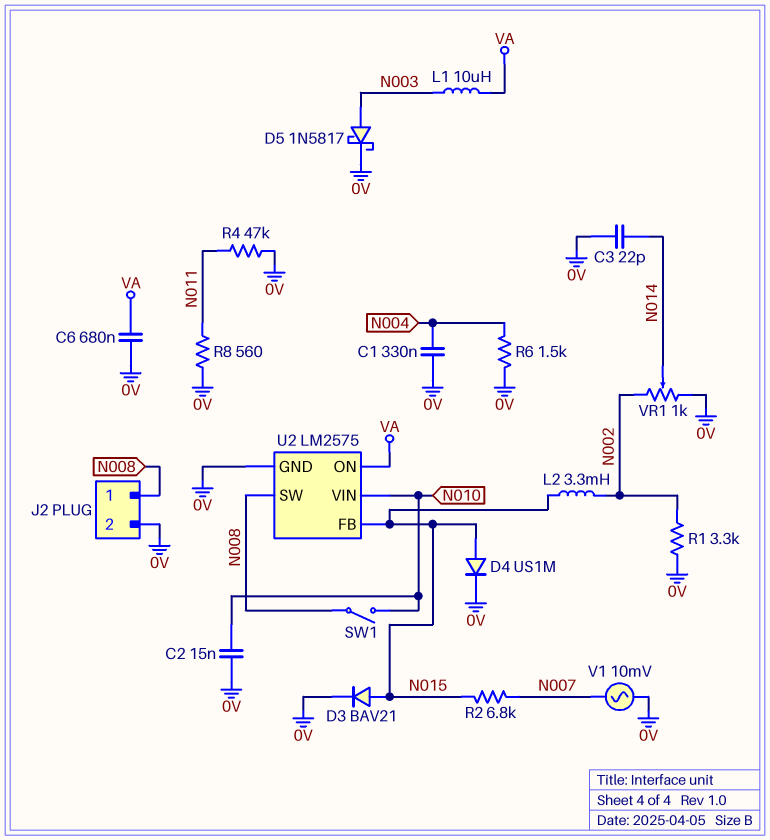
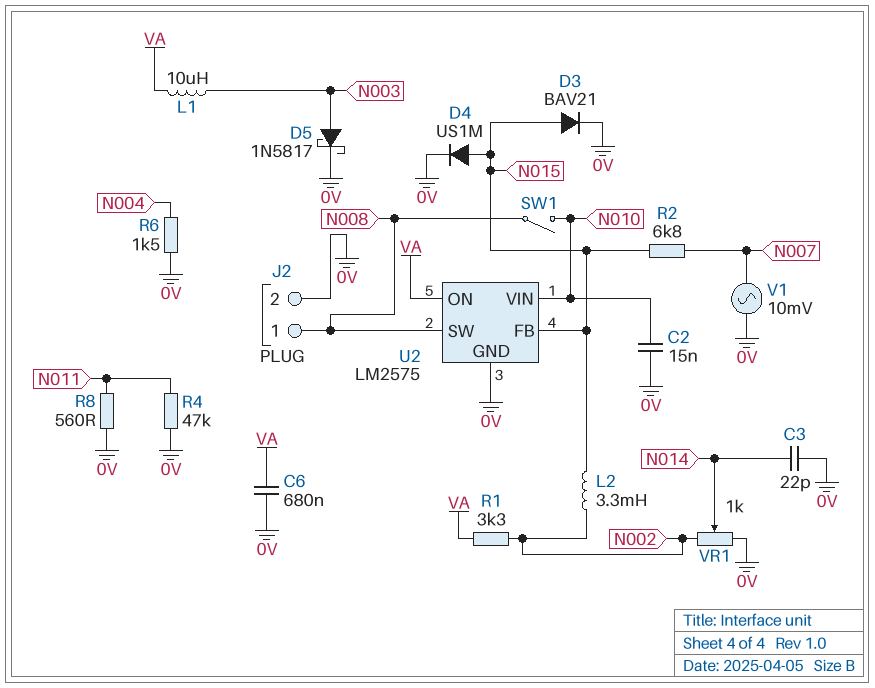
C1: 330nF (0V, N004) -> none
R1: 3.3k (0V, N002) -> 3.3k (N002, VA)

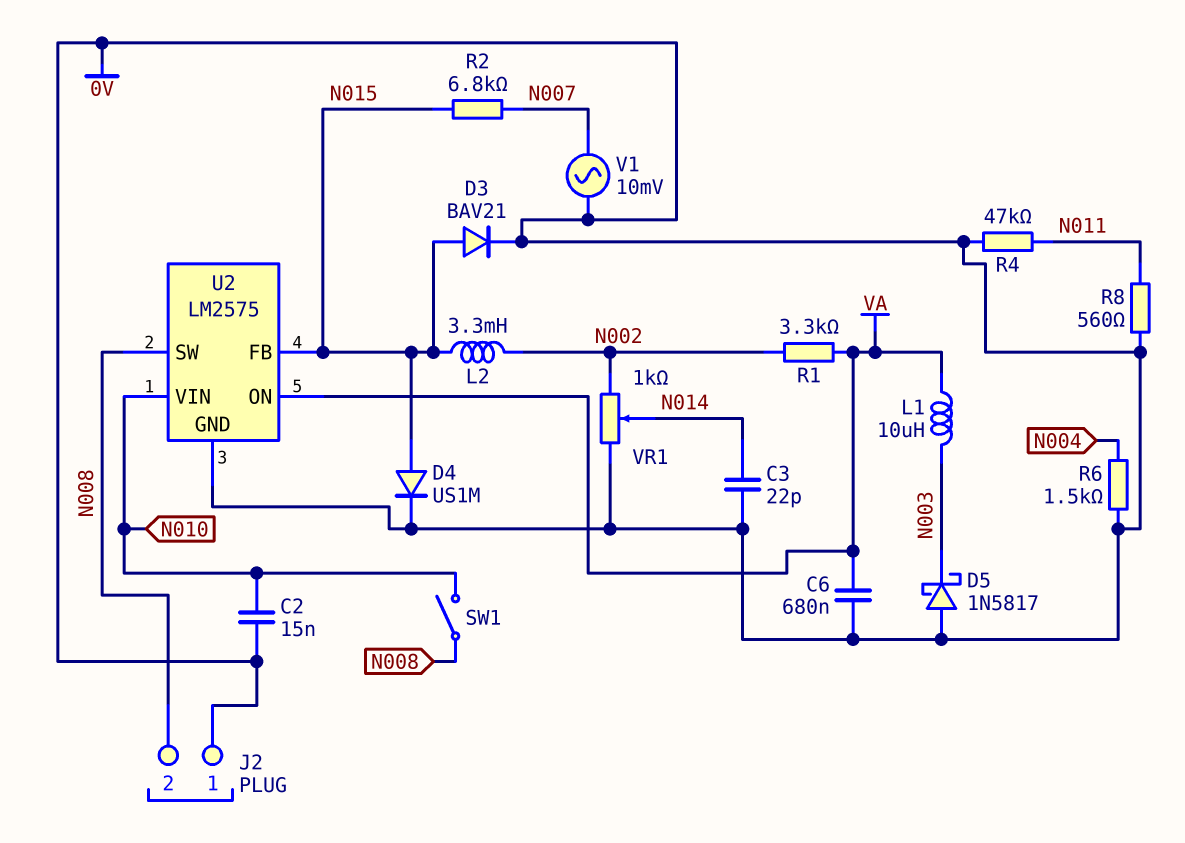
D5: schottky 1N5817 (A N003, K 0V) -> schottky 1N5817 (A 0V, K N003)
J2 pin 1: N008 -> 0V
J2 pin 2: 0V -> N008

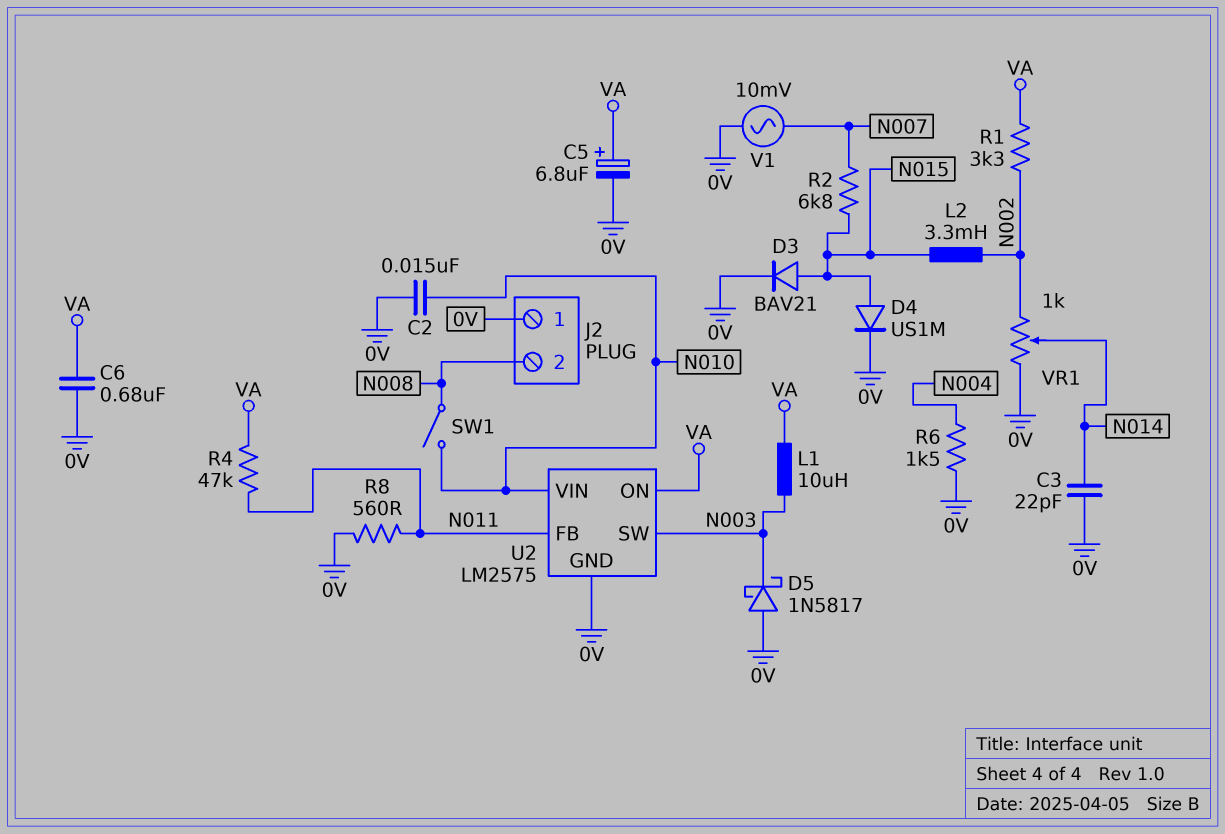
C5: none -> 6.8uF (plus VA, minus 0V)
R4: 47k (0V, N011) -> 47k (N011, VA)
U2 pin FB: N015 -> N011
U2 pin SW: N008 -> N003

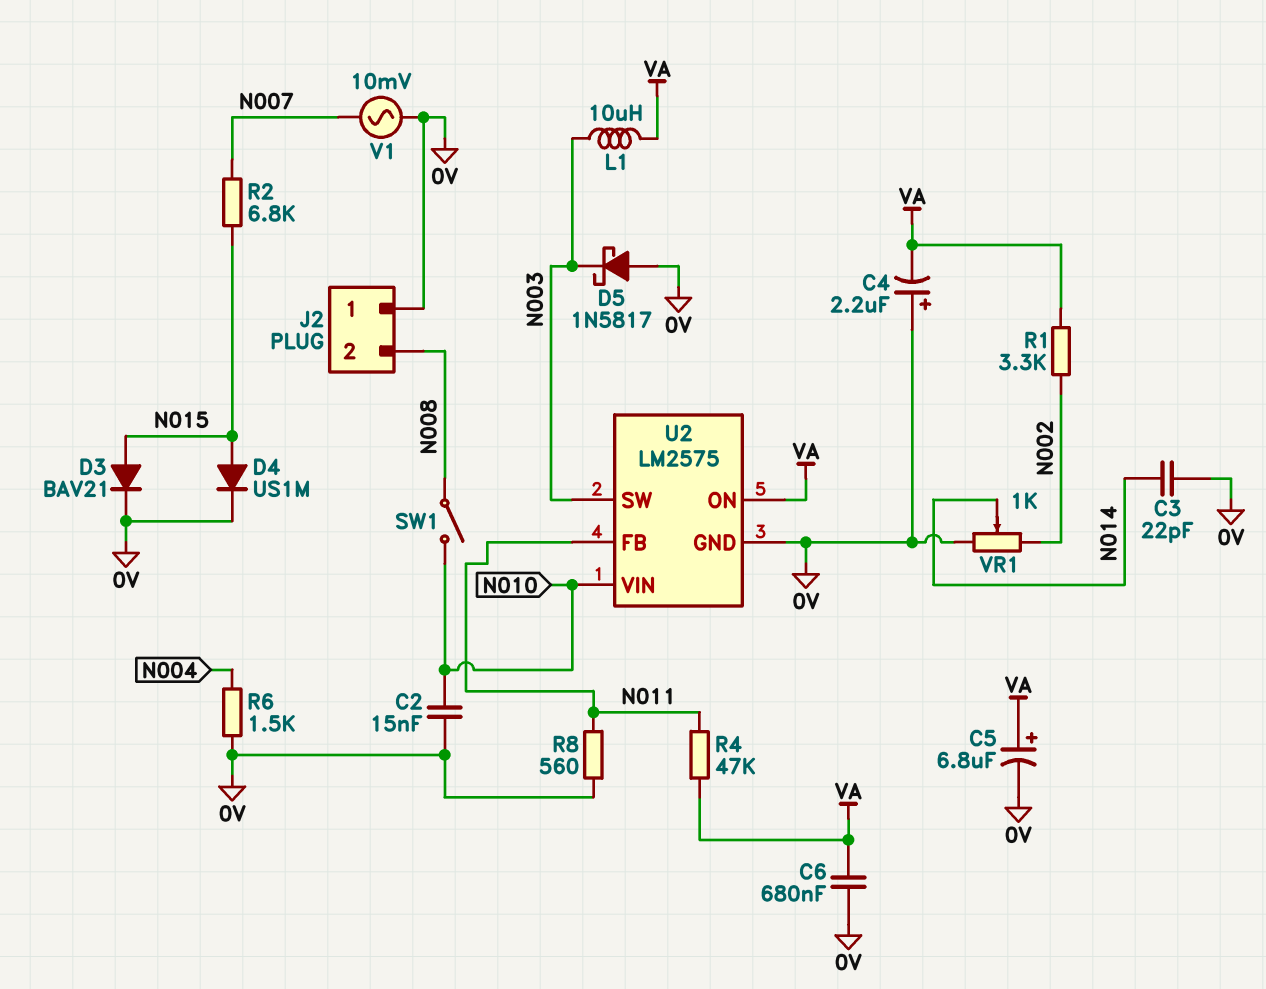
C4: none -> 2.2uF (plus 0V, minus VA)
L2: 3.3mH (N002, N015) -> none

